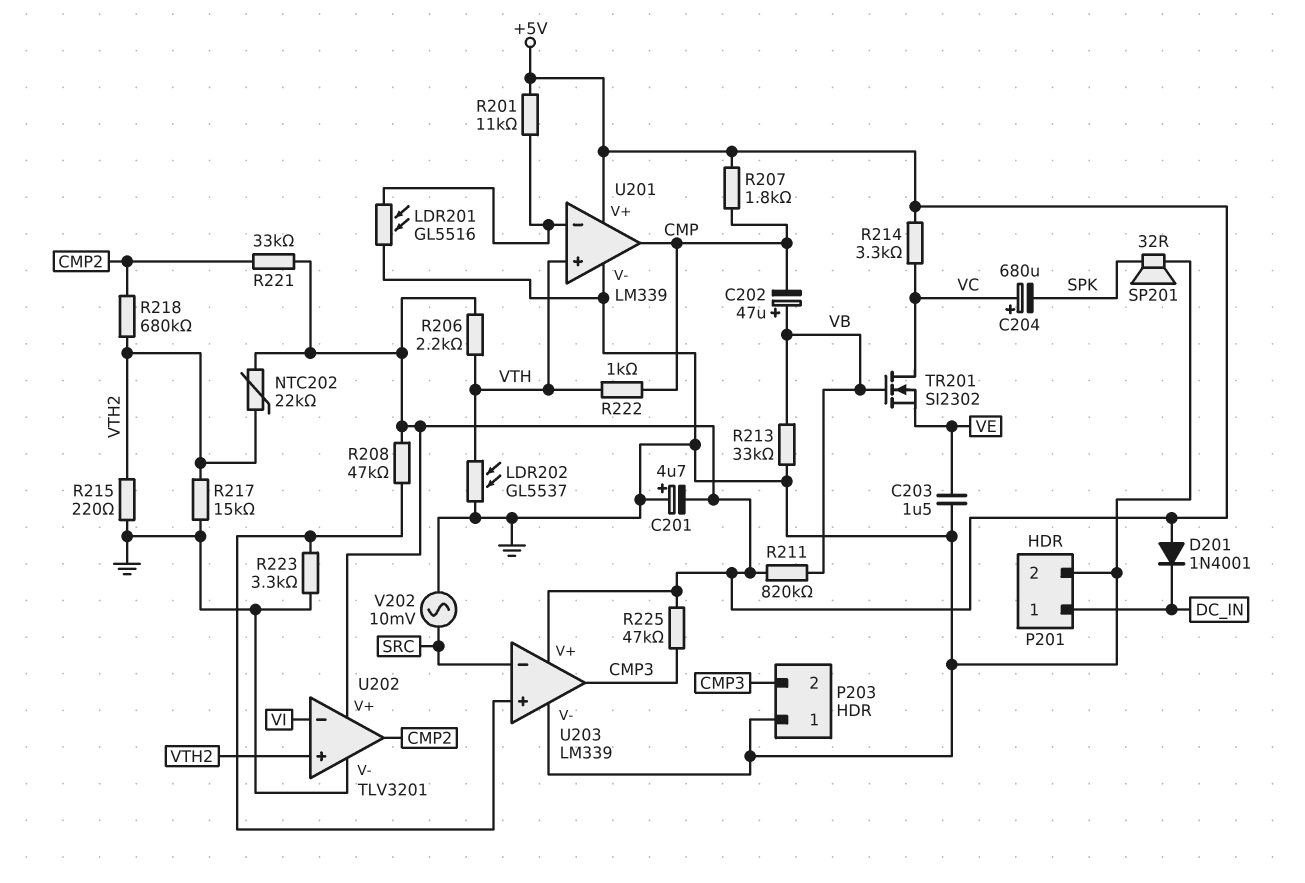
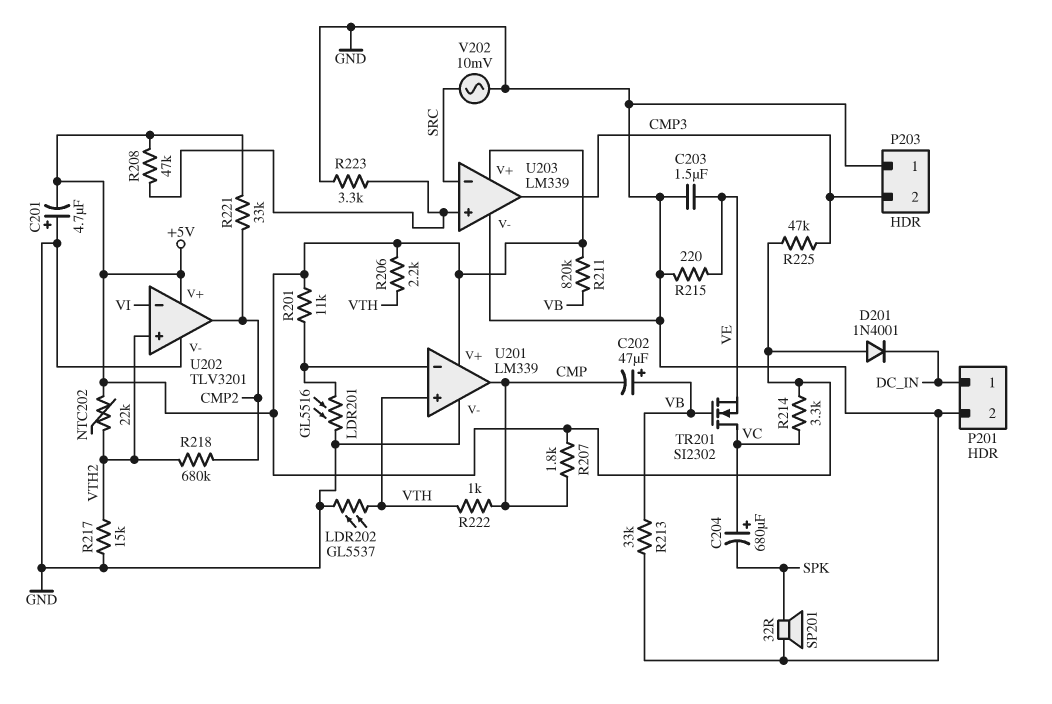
R215: 220 (GND, VTH2) -> 220 (GND, VE)

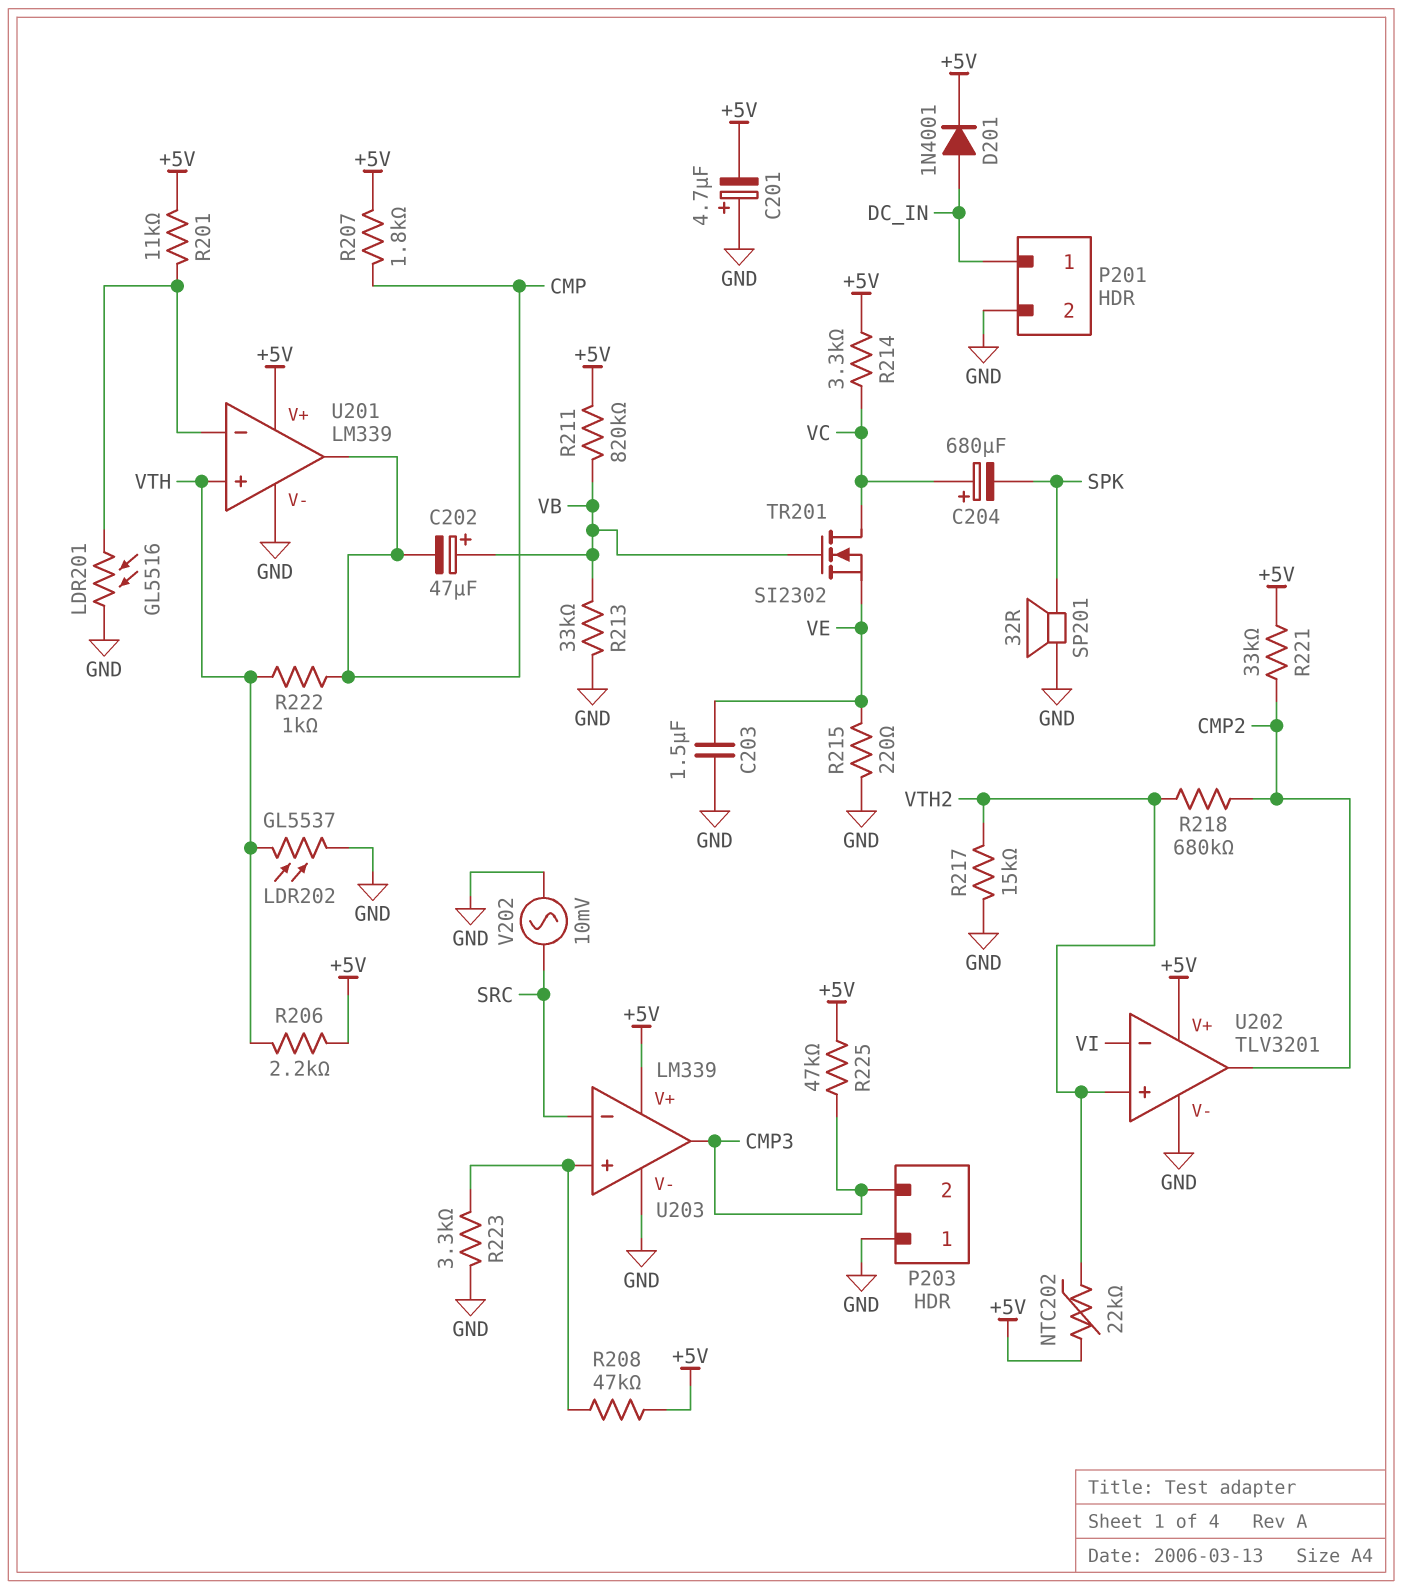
D201: diode 1N4001 (A +5V, K DC_IN) -> diode 1N4001 (A DC_IN, K +5V)

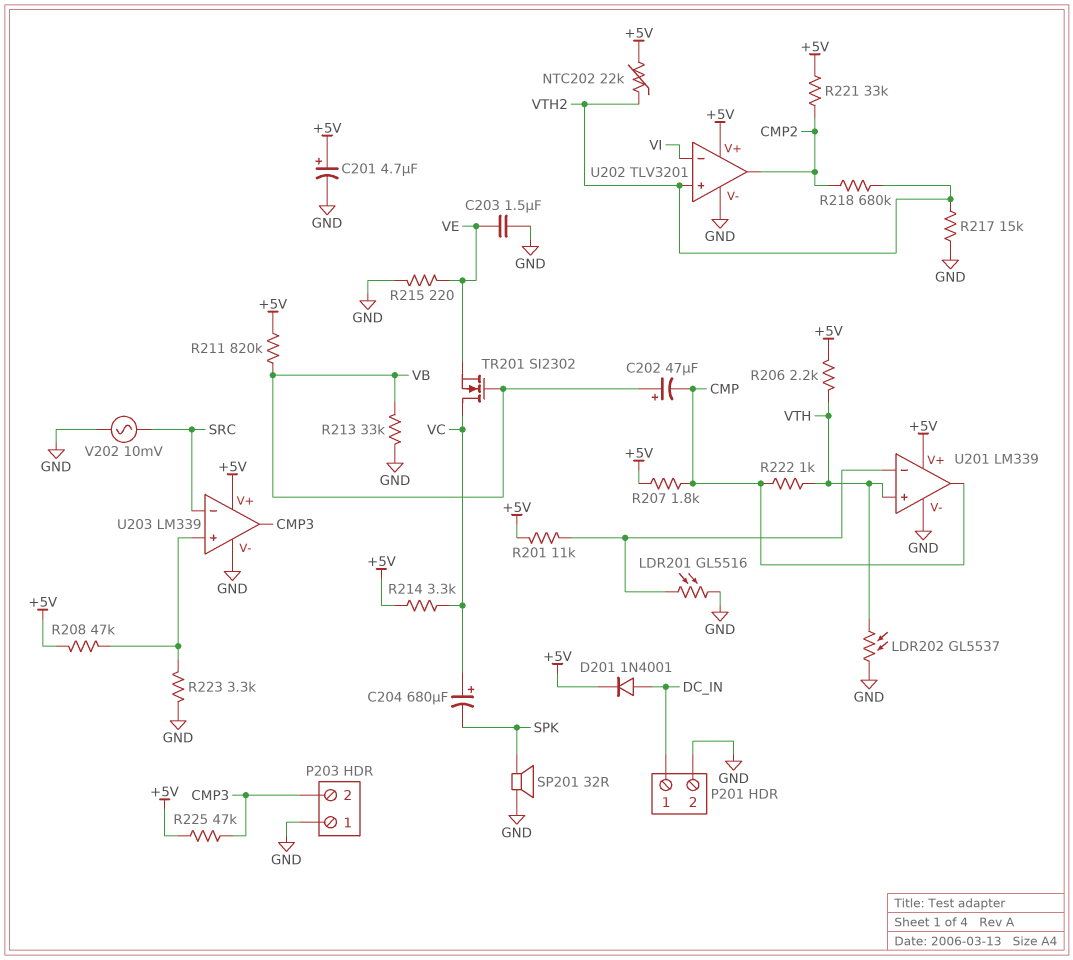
C201: 4.7uF (plus GND, minus +5V) -> 4.7uF (plus +5V, minus GND)

